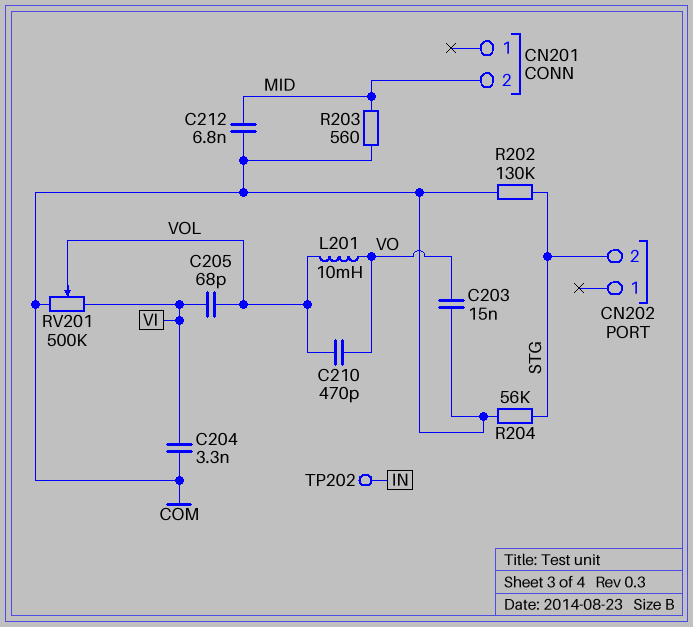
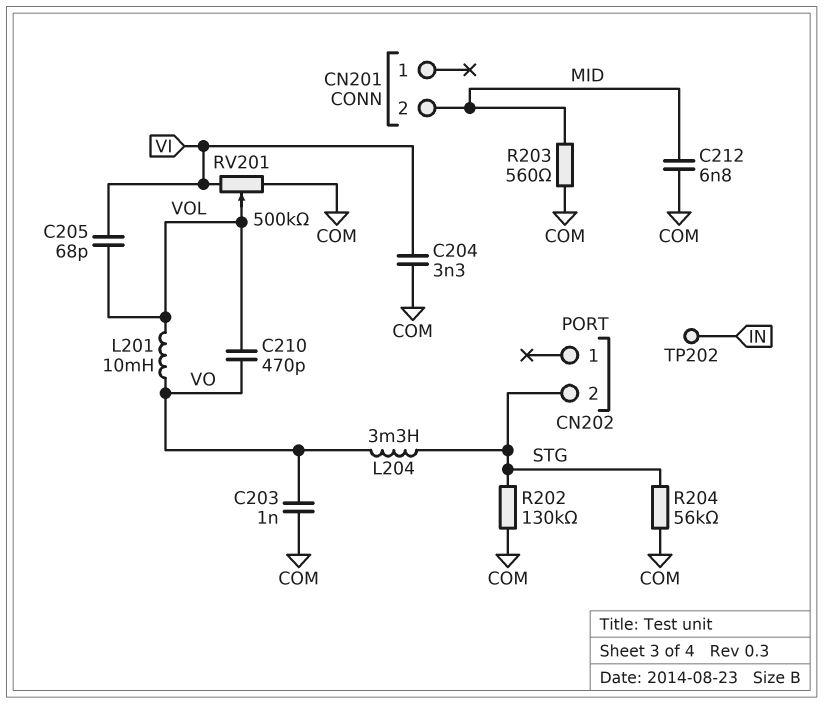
C203: 15nF (COM, VO) -> 1nF (COM, VO)
L204: none -> 3.3mH (STG, VO)

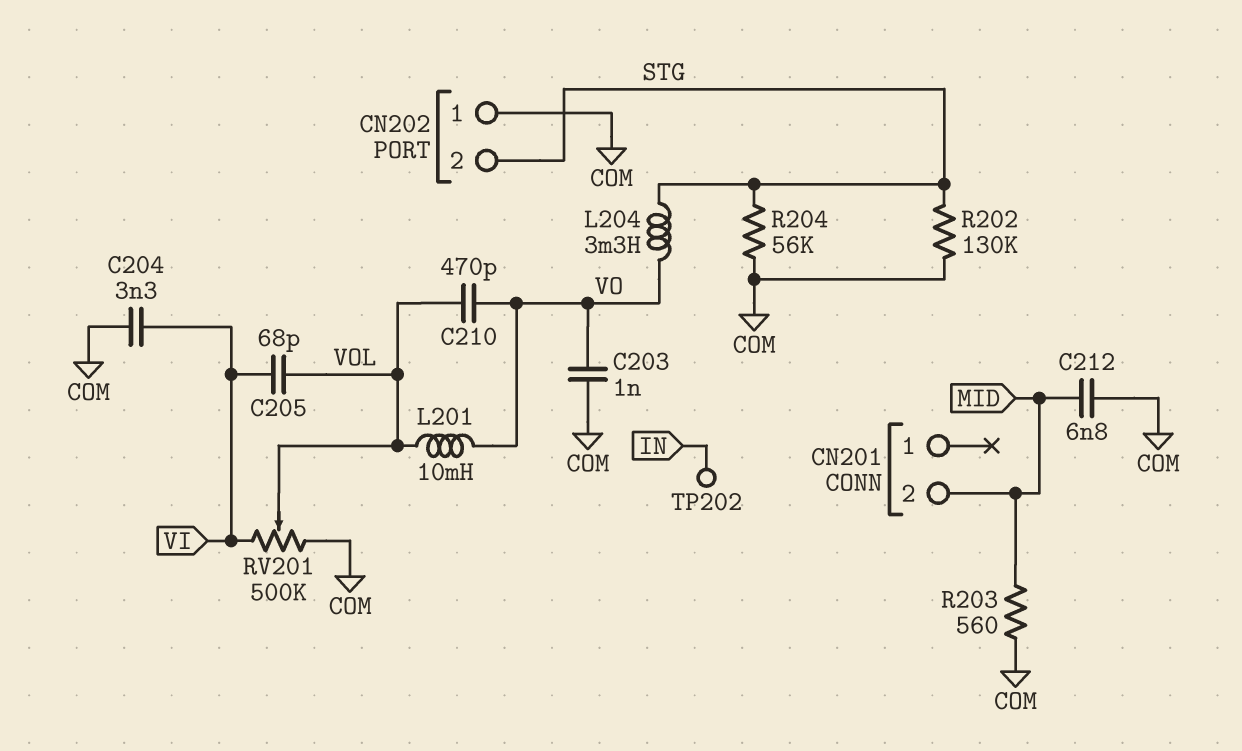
CN202 pin 1: none -> COM

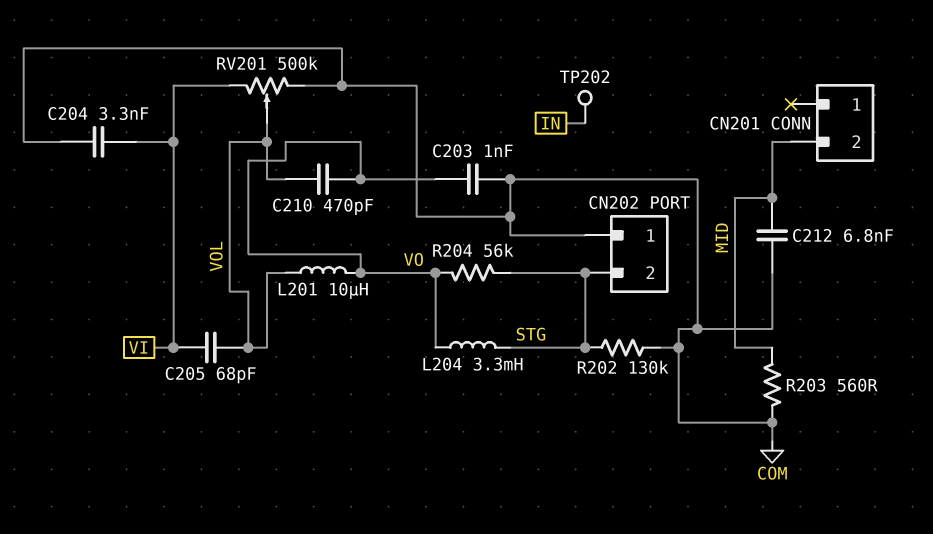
L201: 10mH (VO, VOL) -> 10uH (VO, VOL)
R204: 56k (COM, STG) -> 56k (STG, VO)

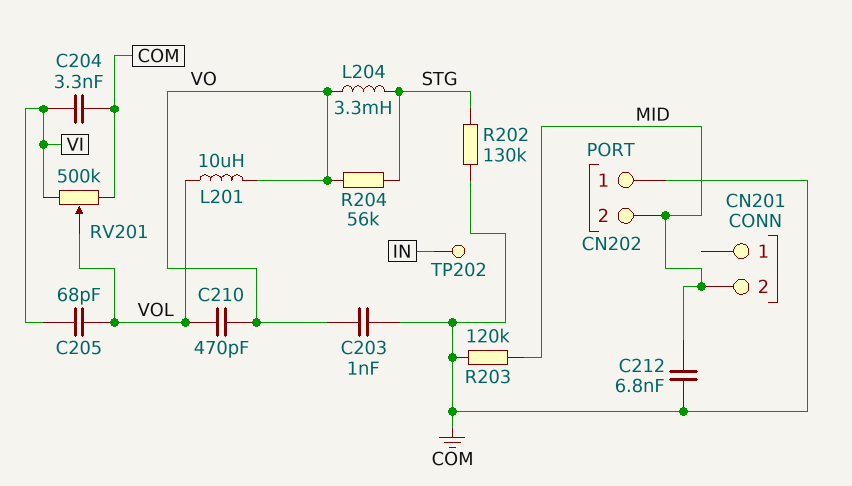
CN202 pin 2: STG -> MID
R203: 560 (COM, MID) -> 120k (COM, MID)

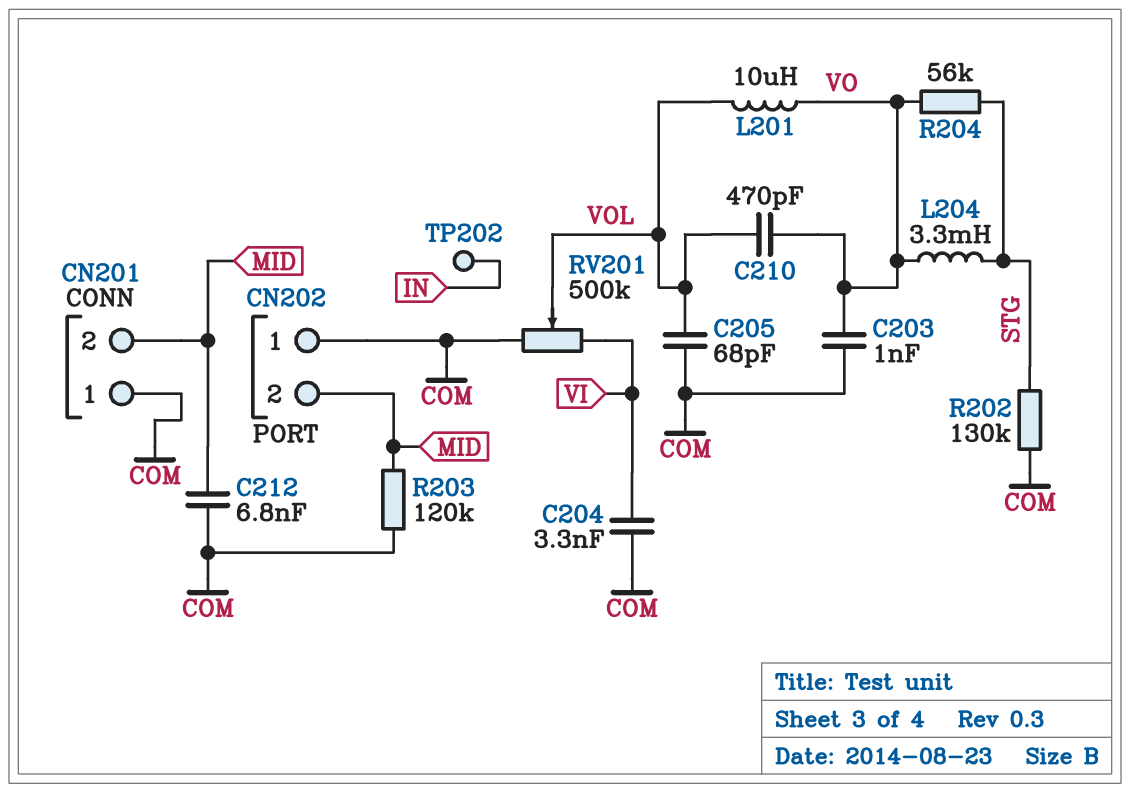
C205: 68pF (VI, VOL) -> 68pF (COM, VOL)
CN201 pin 1: none -> COM

